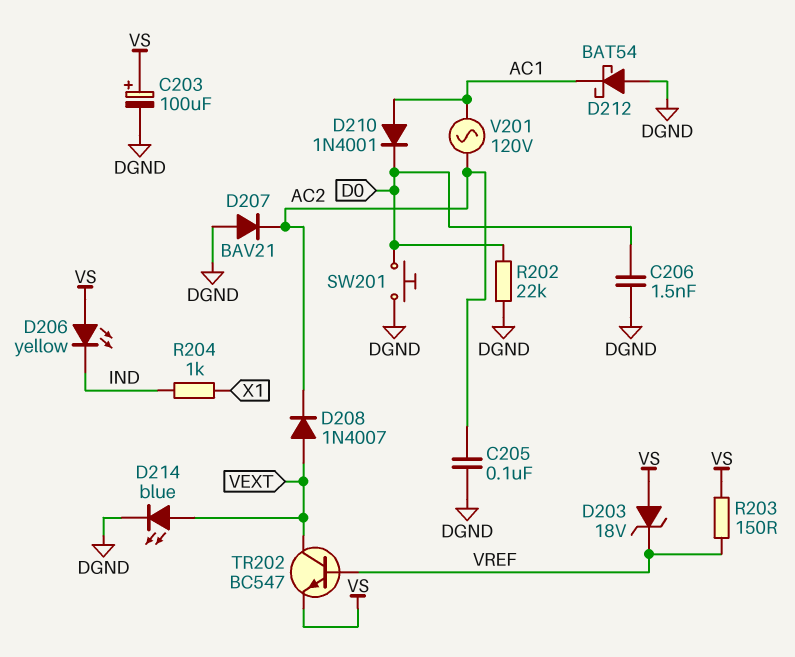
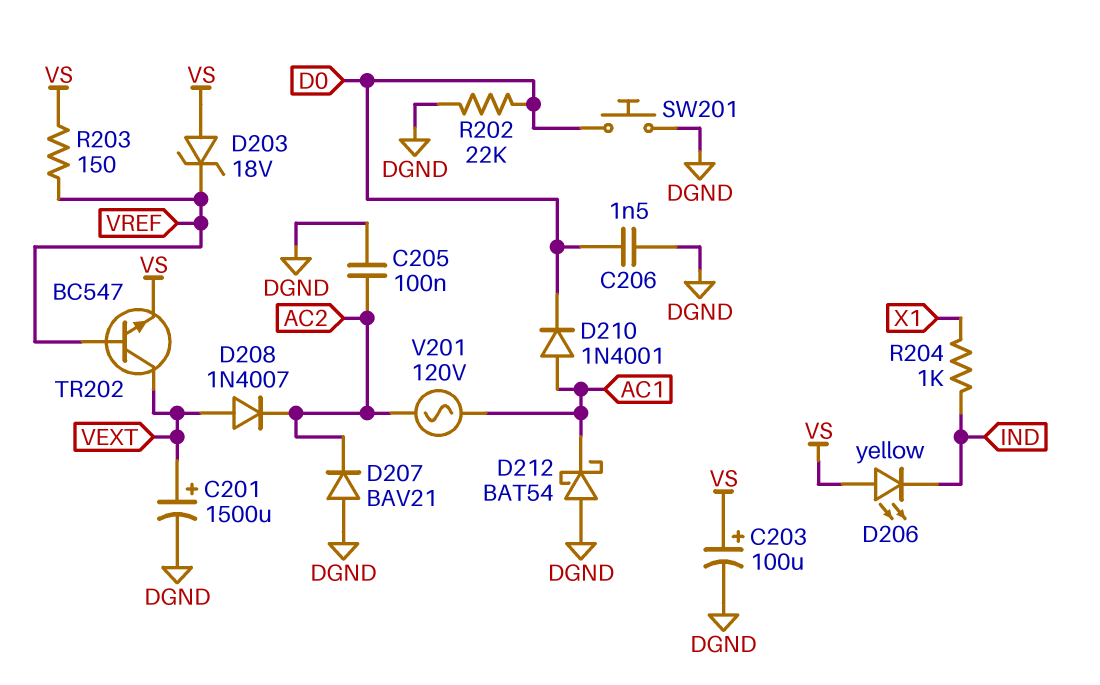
C201: none -> 1500uF (plus VEXT, minus DGND)
D214: LED blue (A VEXT, K DGND) -> none

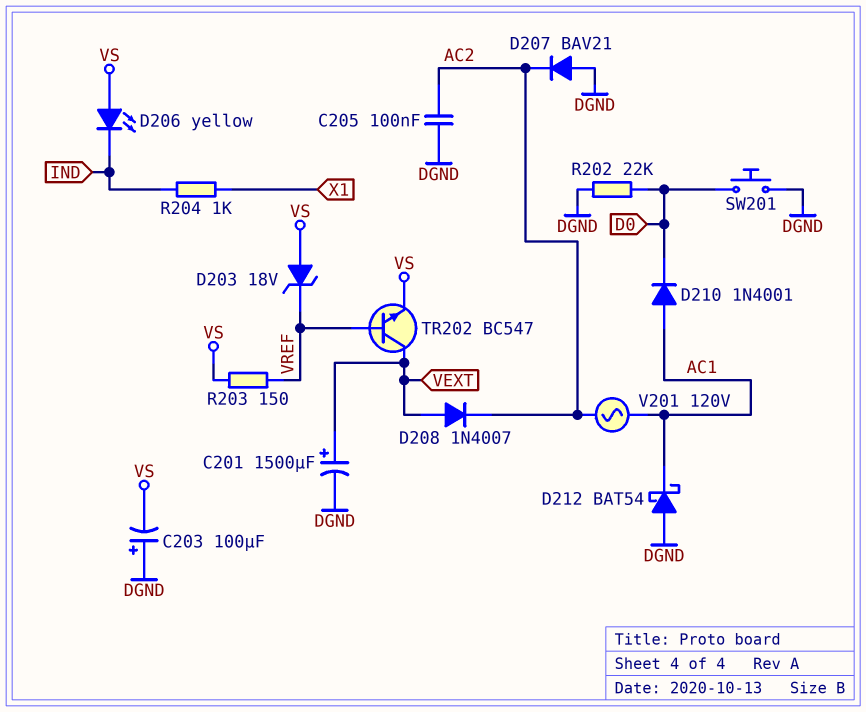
C203: 100uF (plus VS, minus DGND) -> 100uF (plus DGND, minus VS)
C206: 1.5nF (D0, DGND) -> none

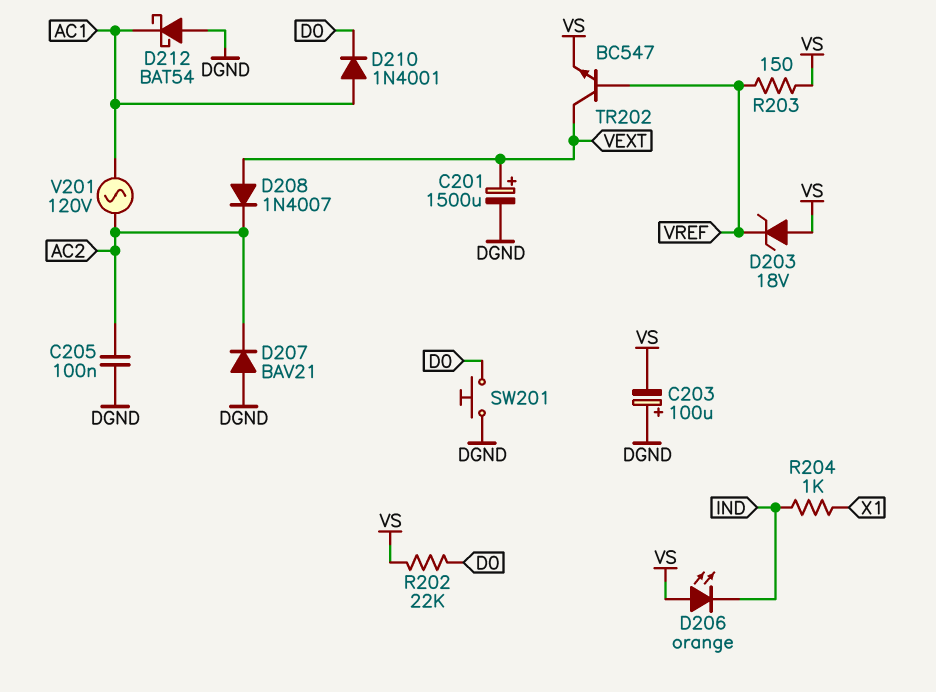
D206: LED yellow (A VS, K IND) -> LED orange (A VS, K IND)
R202: 22k (D0, DGND) -> 22k (D0, VS)

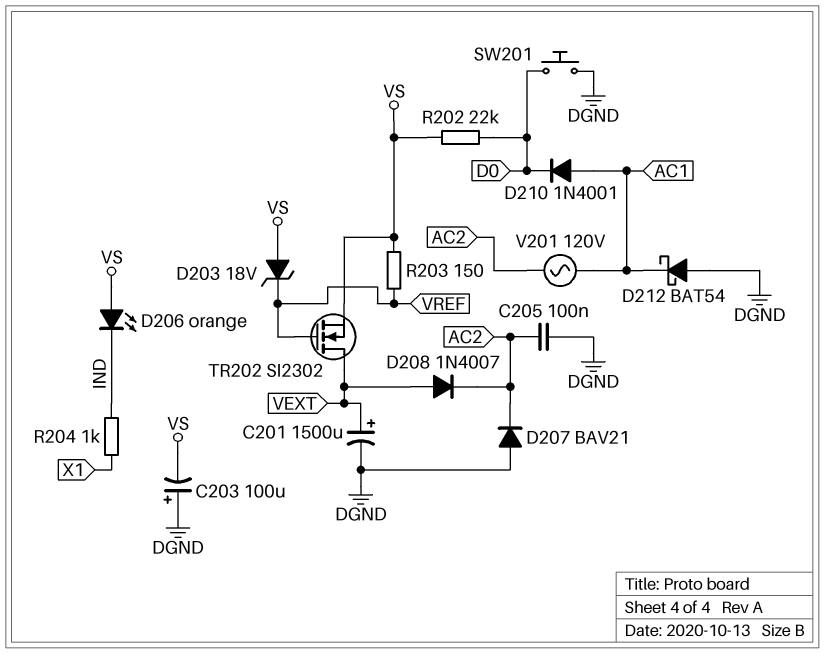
TR202: NPN BC547 (B VREF, C VEXT, E VS) -> NMOS SI2302 (G VREF, D VEXT, S VS)

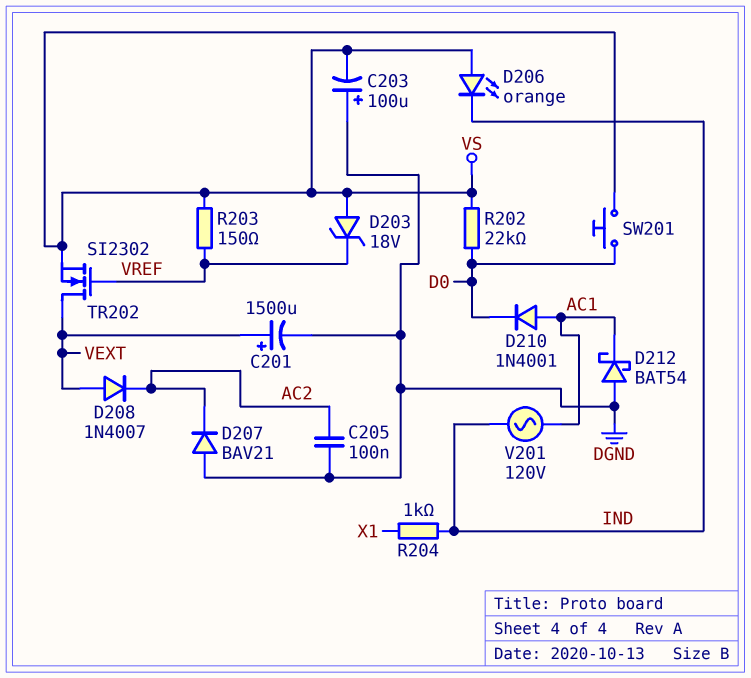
SW201: button (D0, DGND) -> button (D0, VS)
V201: AC 120V (AC1, AC2) -> AC 120V (AC1, IND)

